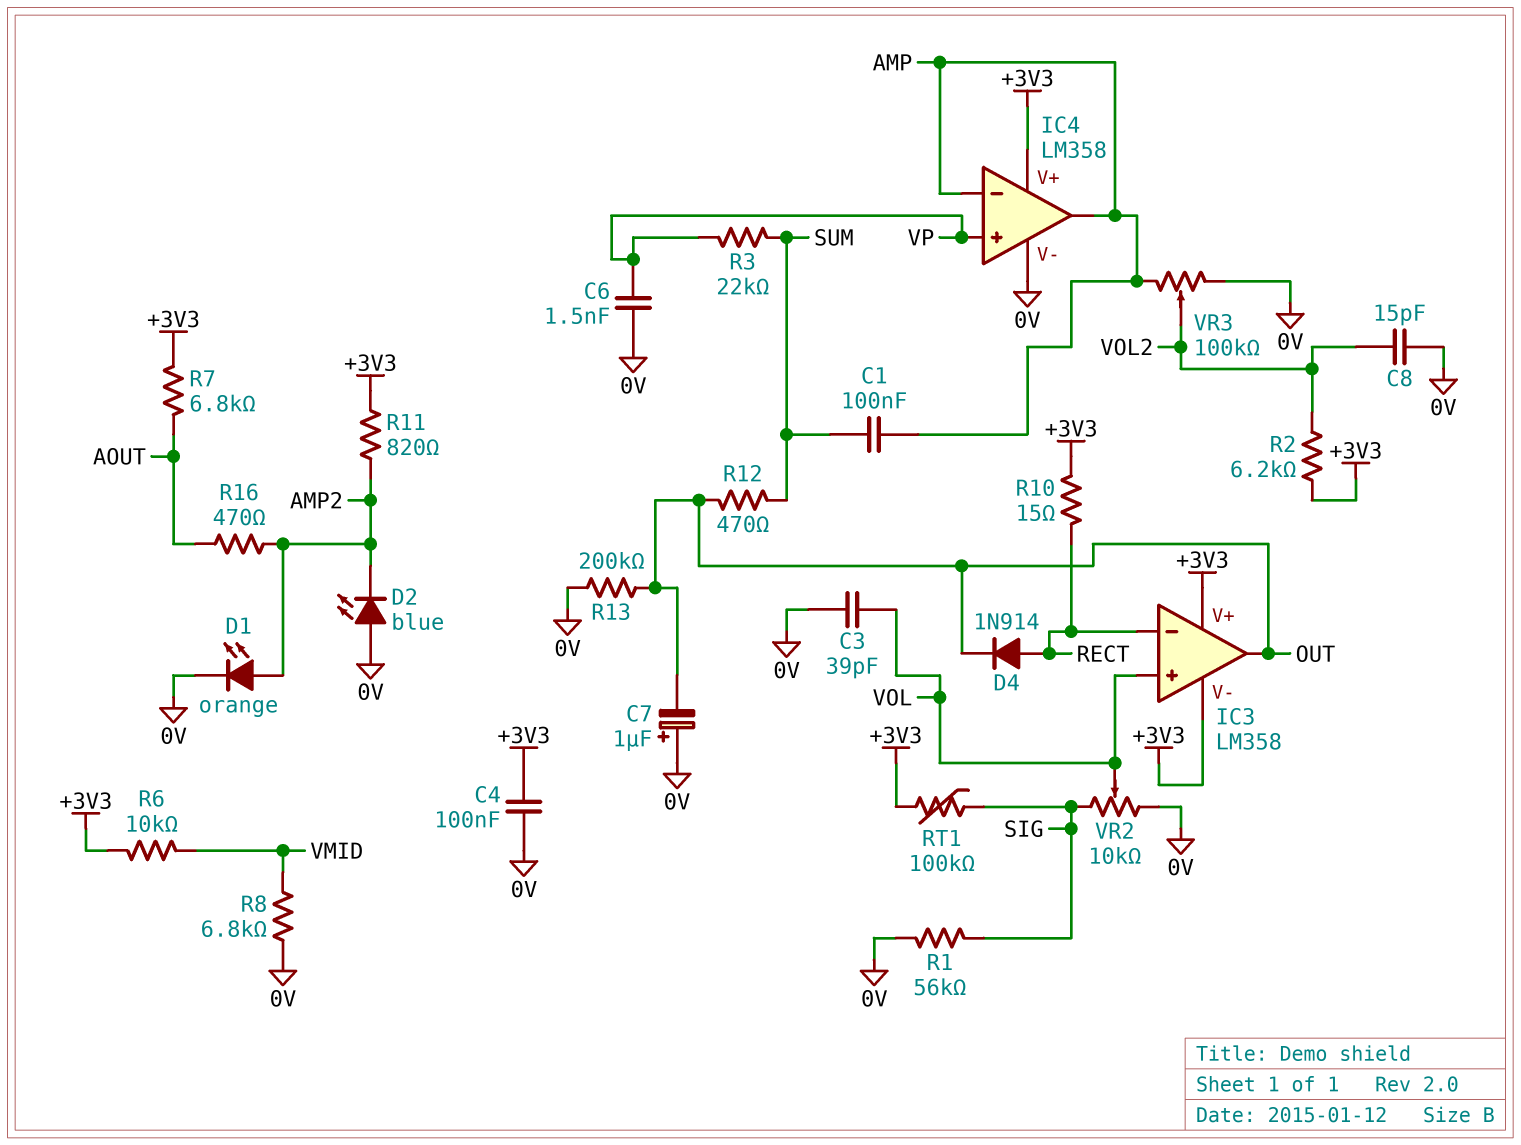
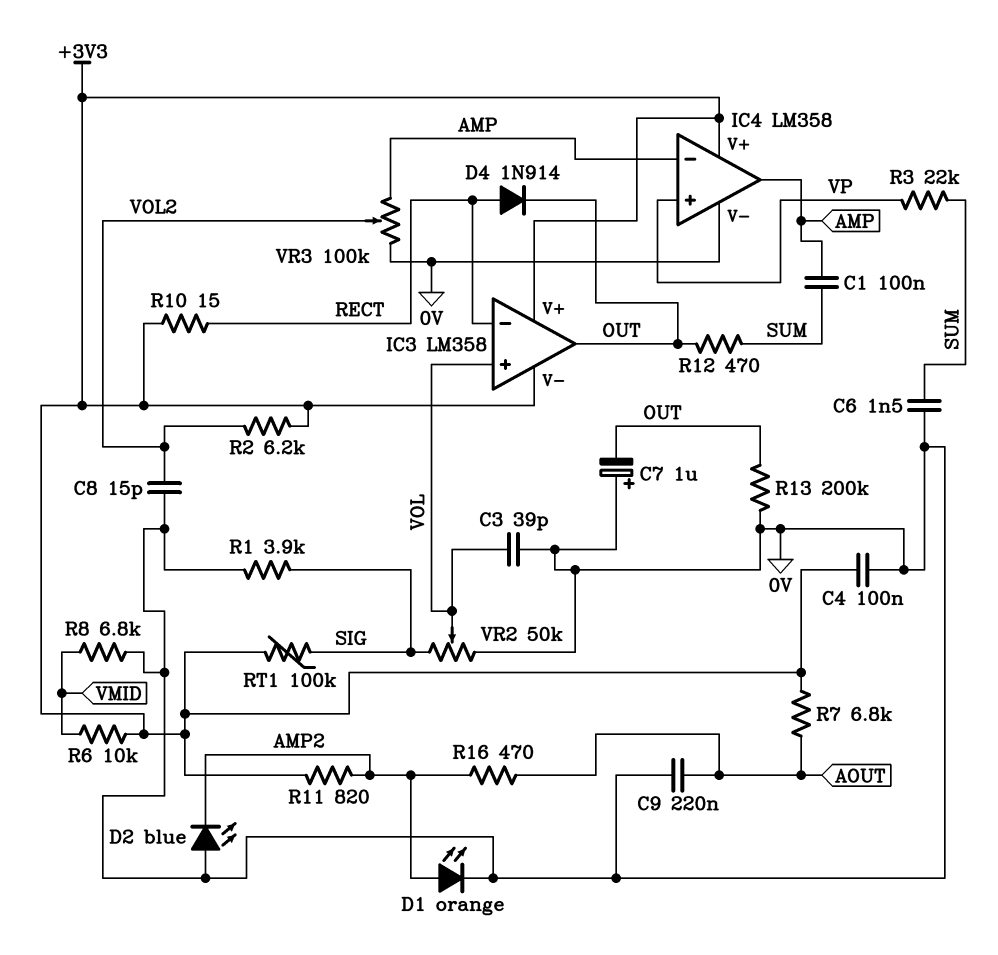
C6: 1.5nF (0V, VP) -> 1.5nF (0V, SUM)
C9: none -> 220nF (0V, AOUT)
R1: 56k (0V, SIG) -> 3.9k (0V, SIG)
VR2: 10k (0V, SIG, wiper VOL) -> 50k (0V, SIG, wiper VOL)

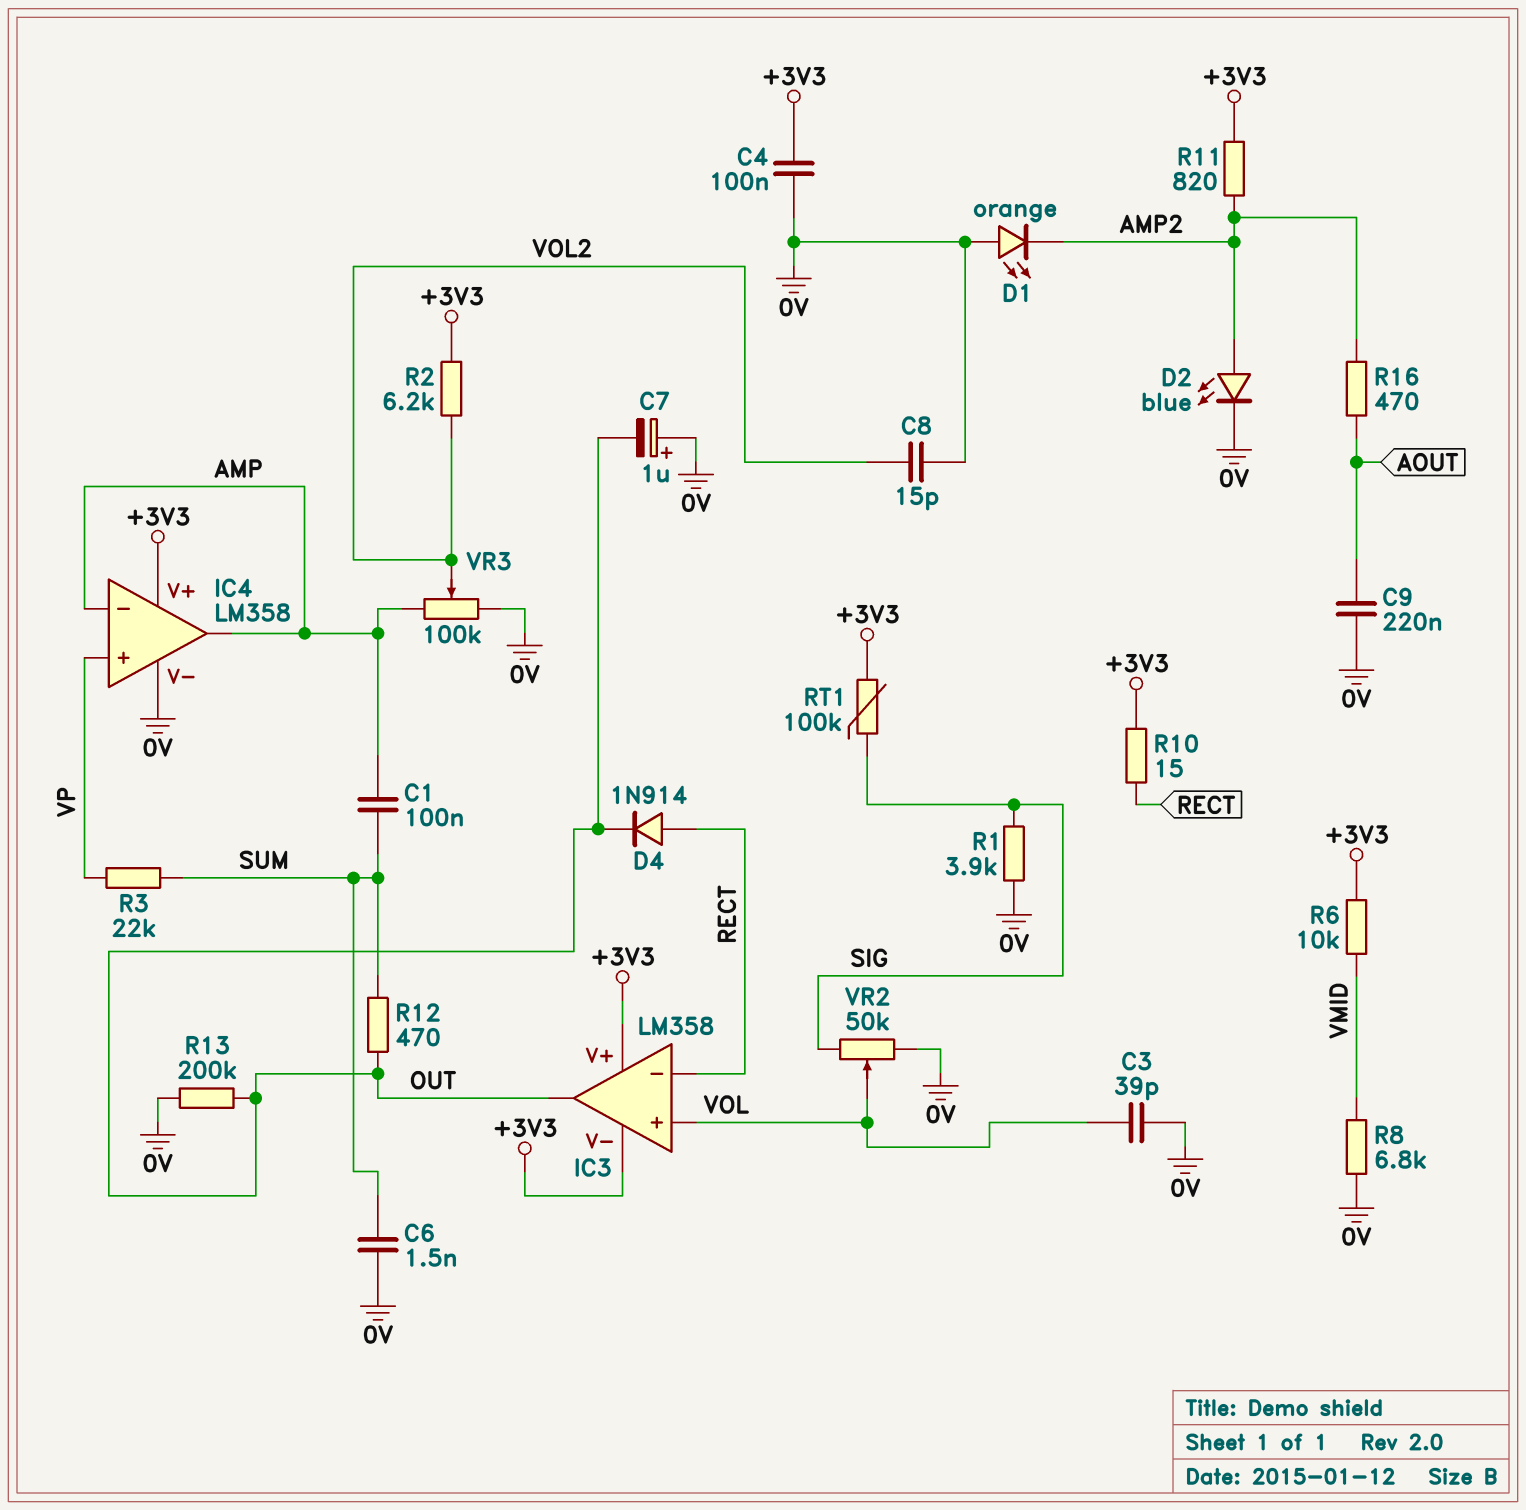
D1: LED orange (A AMP2, K 0V) -> LED orange (A 0V, K AMP2)
D2: LED blue (A 0V, K AMP2) -> LED blue (A AMP2, K 0V)
R7: 6.8k (+3V3, AOUT) -> none

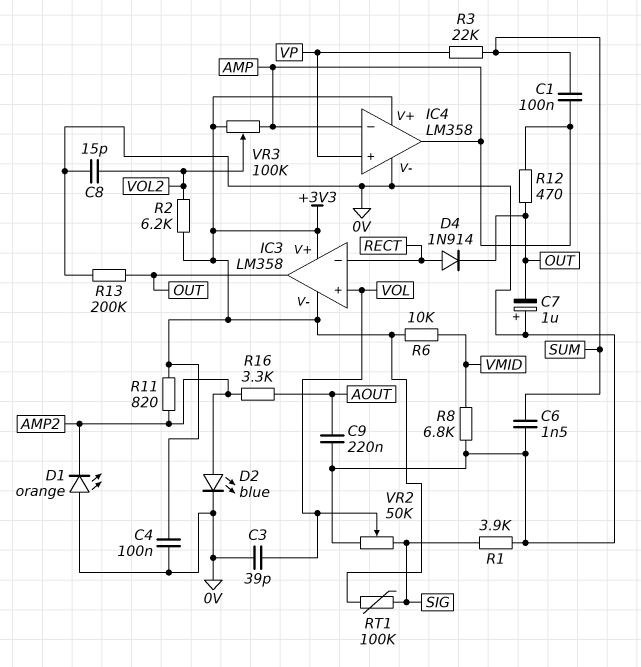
R10: 15 (+3V3, RECT) -> none
R12: 470 (OUT, SUM) -> 470 (AMP, OUT)
R16: 470 (AMP2, AOUT) -> 3.3k (AMP2, AOUT)
VR3: 100k (0V, AMP, wiper VOL2) -> 100k (+3V3, AMP, wiper VOL2)

